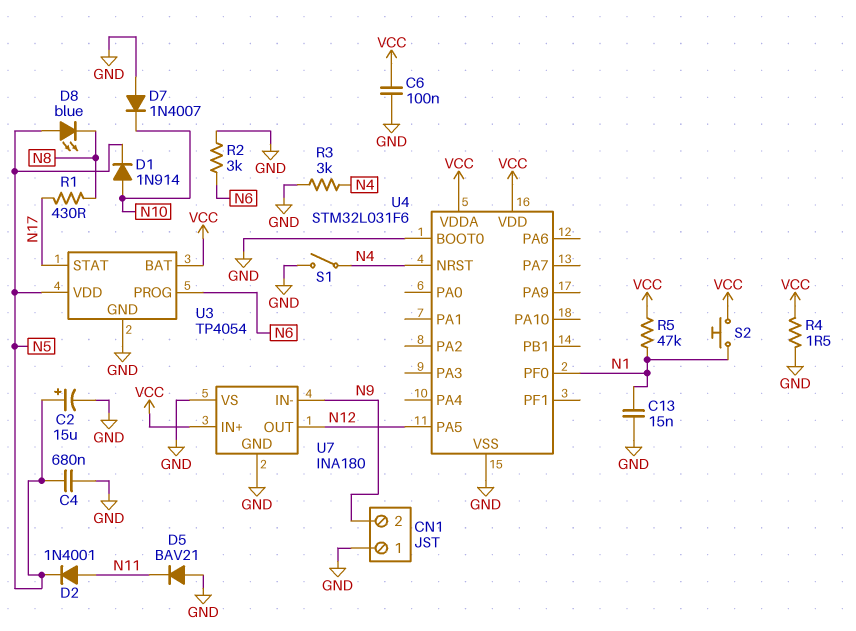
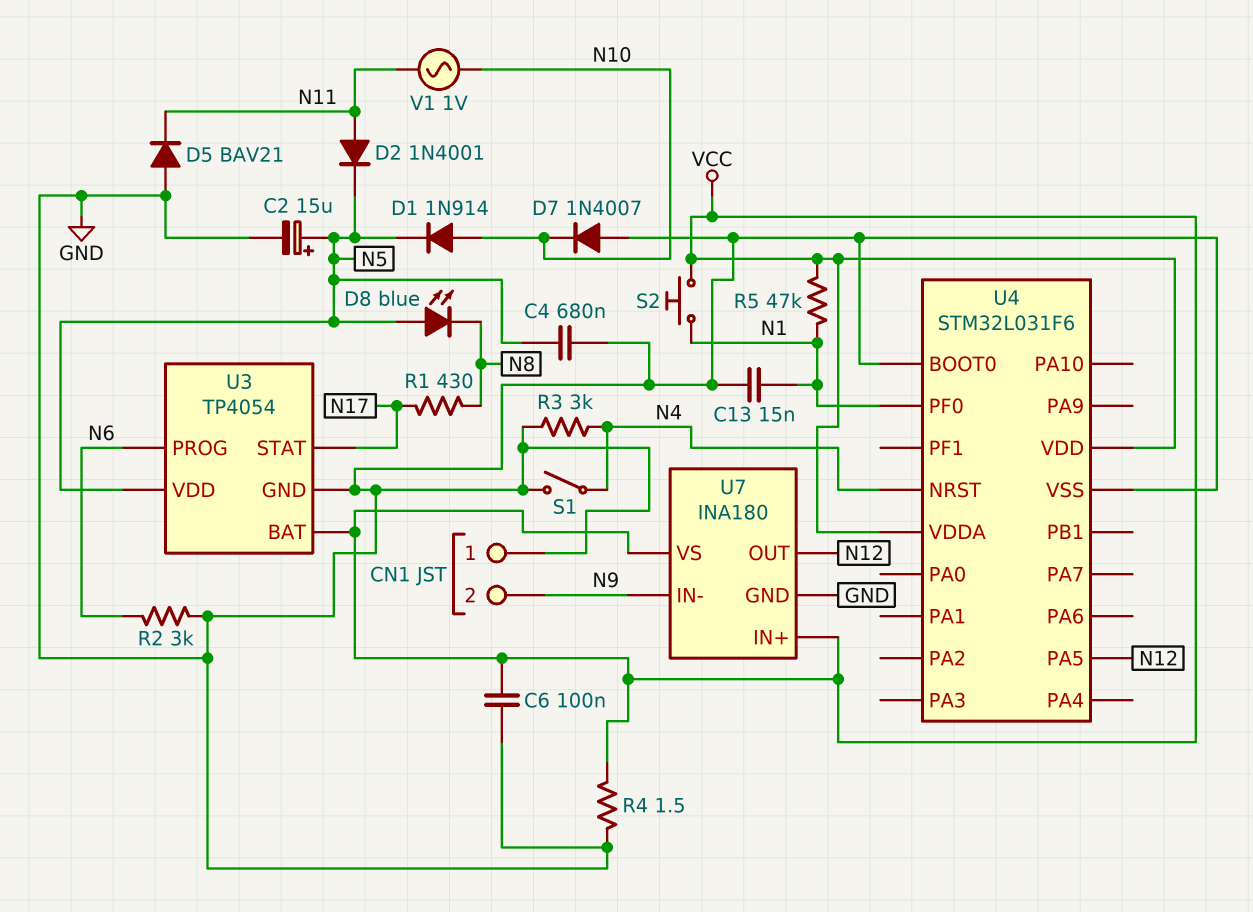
U7 pin VS: GND -> VCC
V1: none -> AC 1V (N10, N11)

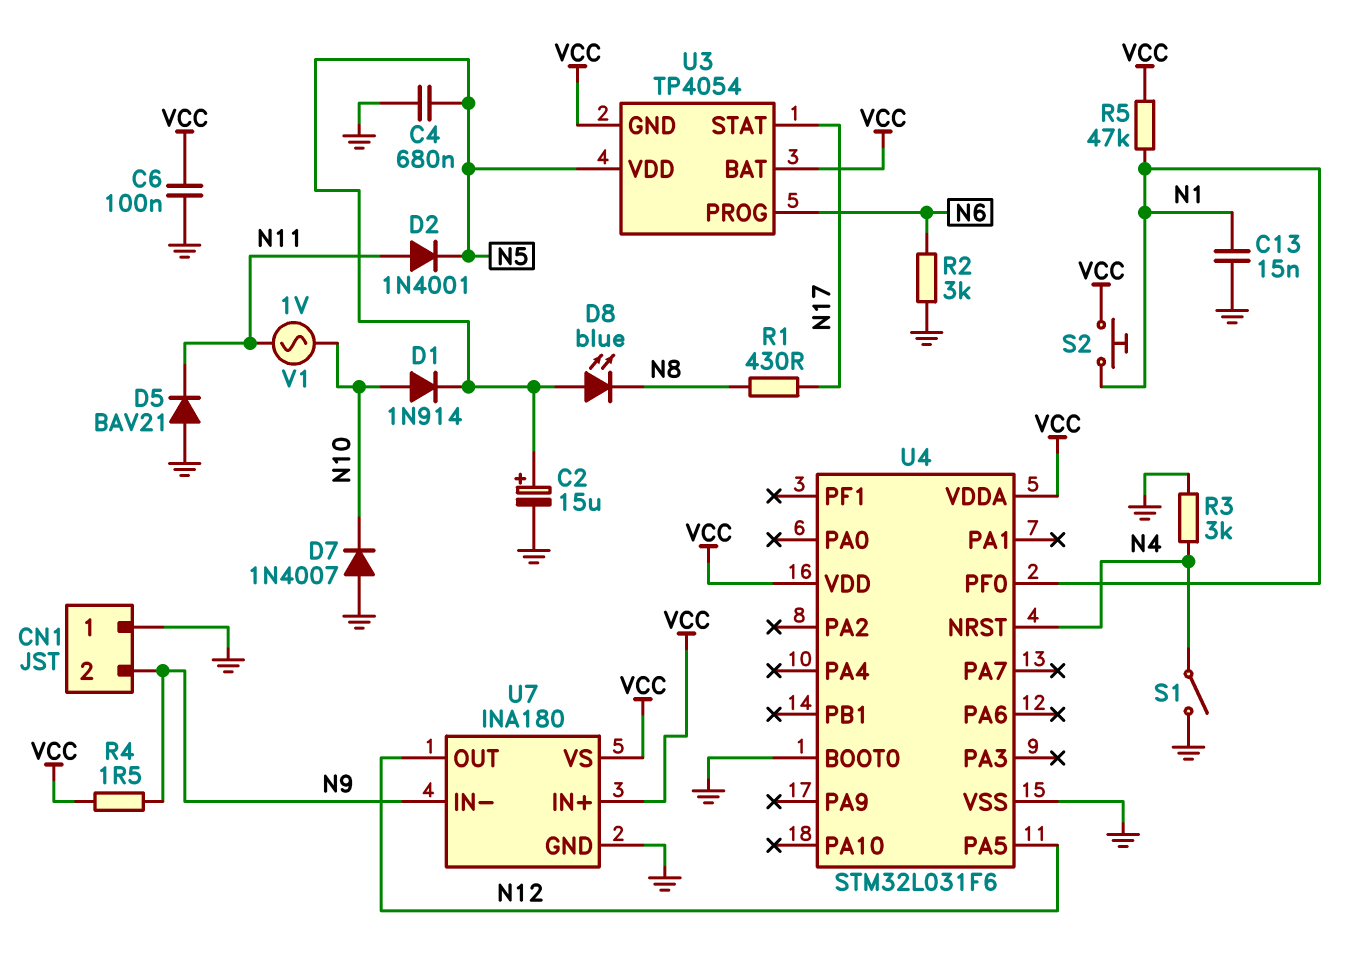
R4: 1.5 (GND, VCC) -> 1.5 (N9, VCC)
U3 pin GND: GND -> VCC

